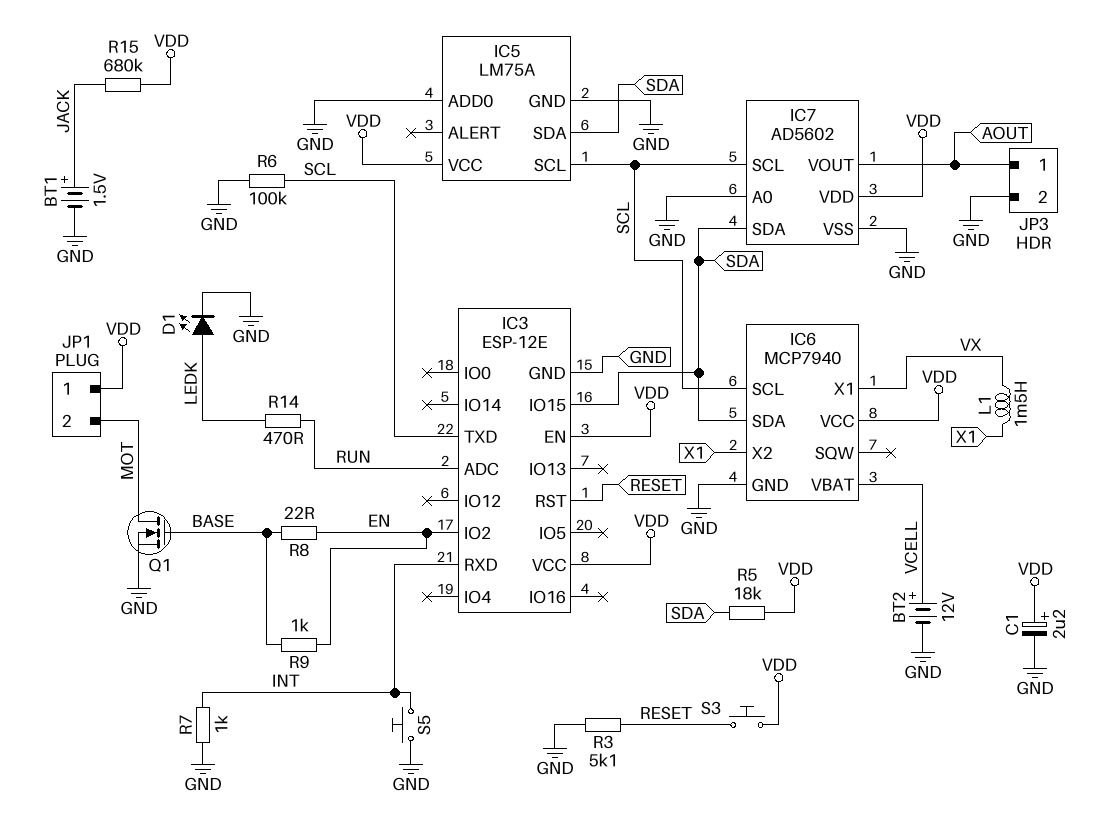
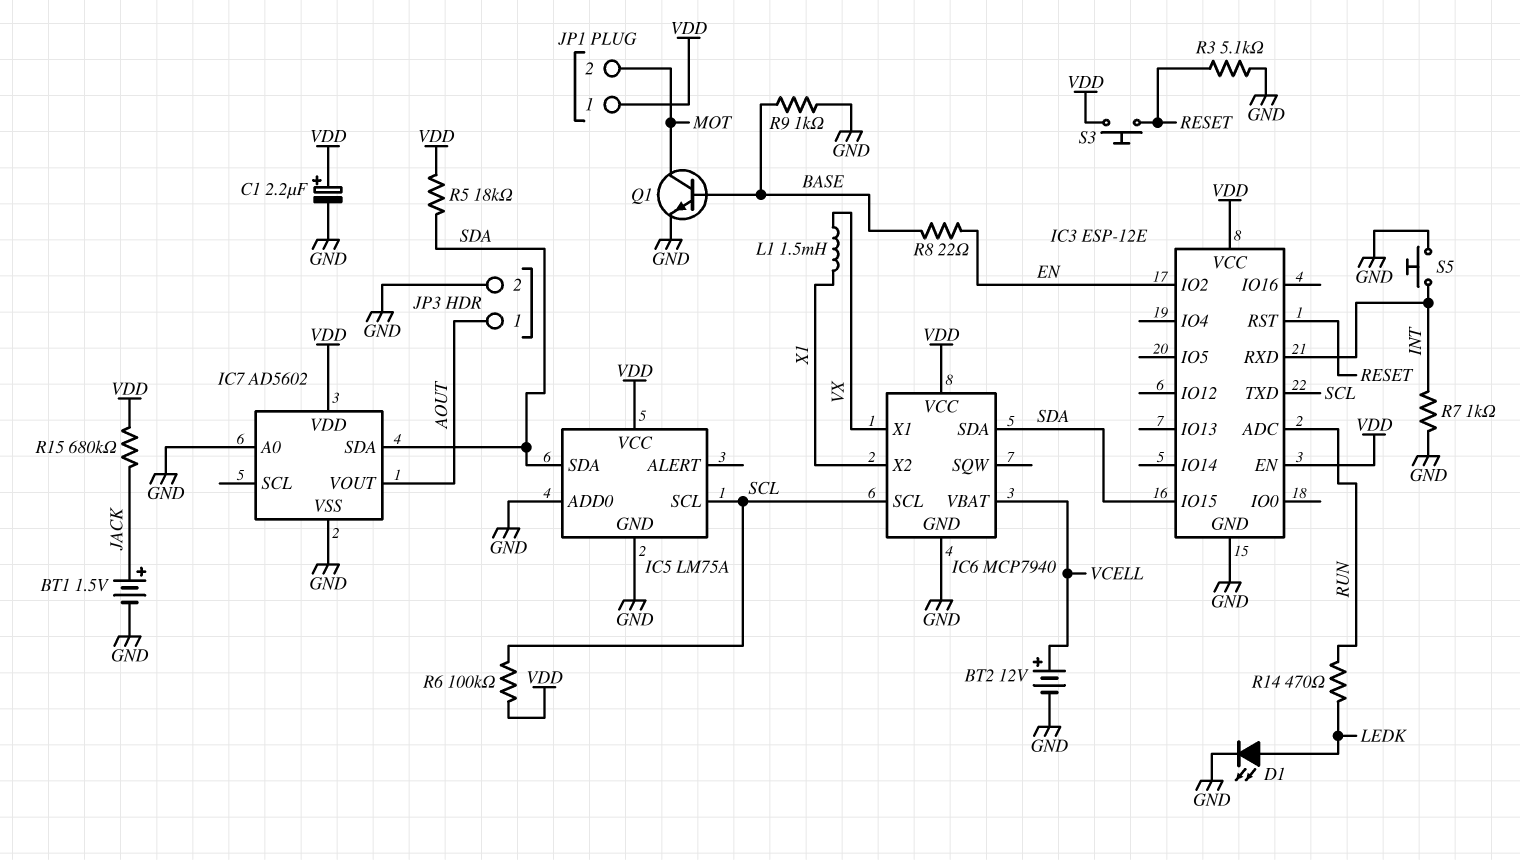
IC7 pin SCL: SCL -> none
Q1: NMOS (G BASE, D MOT, S GND) -> NPN (B BASE, C MOT, E GND)
R6: 100k (GND, SCL) -> 100k (SCL, VDD)
R9: 1k (BASE, EN) -> 1k (BASE, GND)

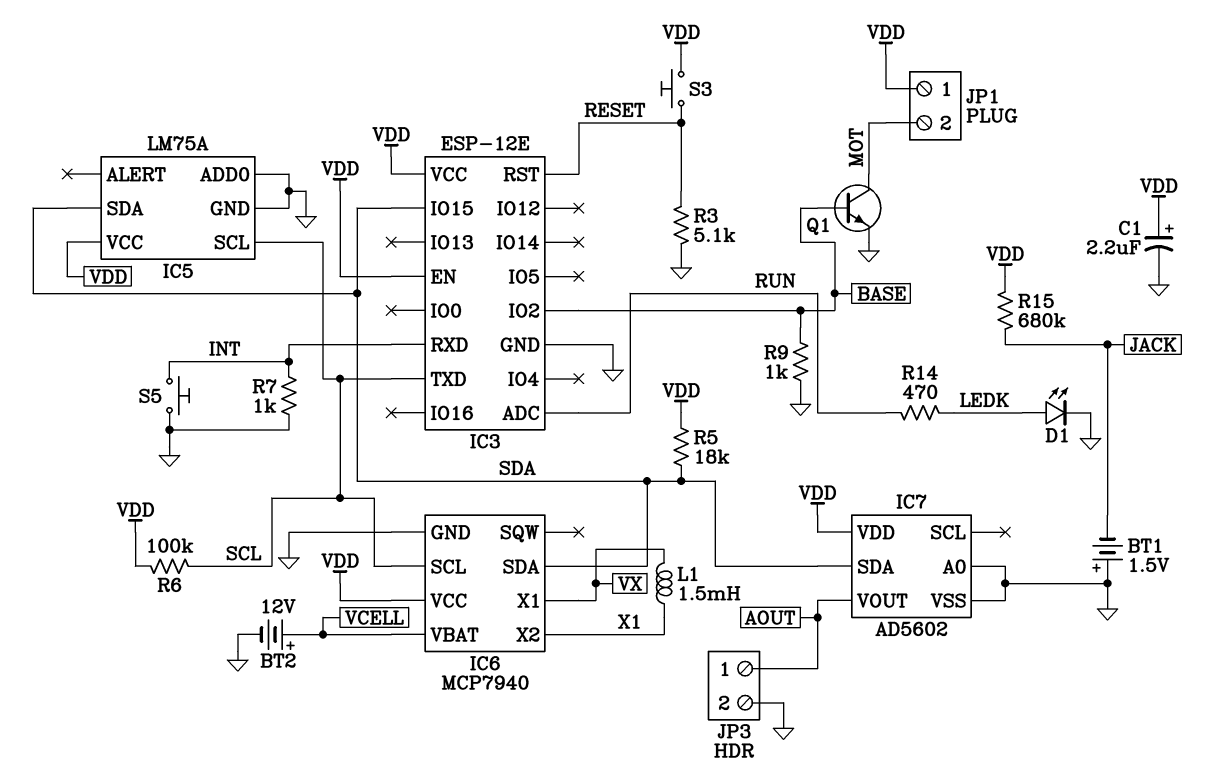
BT1: 1.5V (plus JACK, minus GND) -> 1.5V (plus GND, minus JACK)
IC3 pin IO2: EN -> BASE
R8: 22 (BASE, EN) -> none

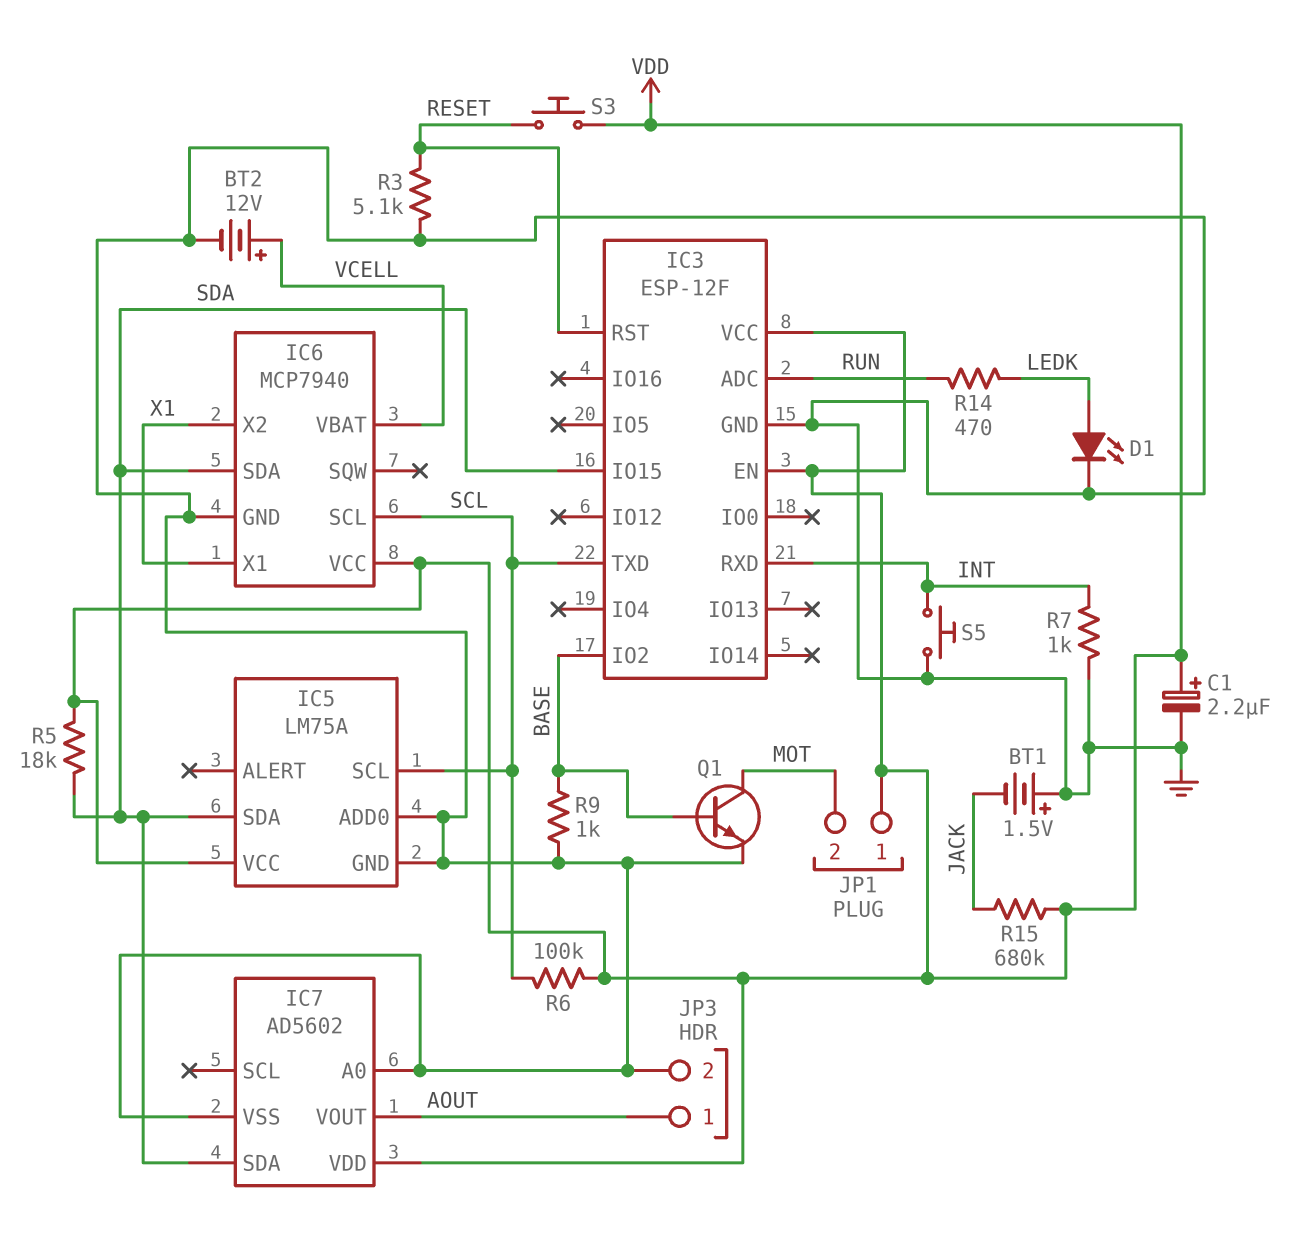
IC3: ESP-12E -> ESP-12F
IC6 pin X1: VX -> X1
L1: 1.5mH (VX, X1) -> none

